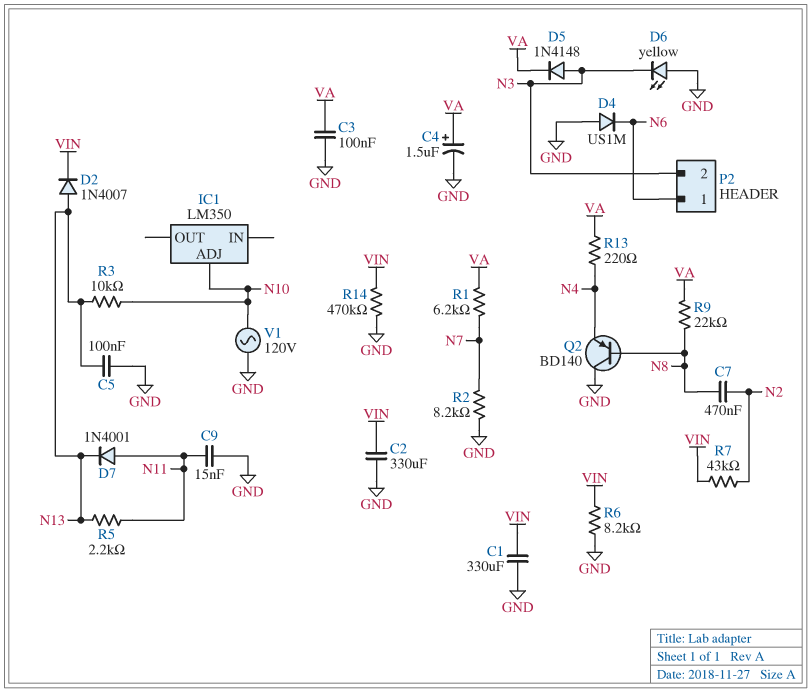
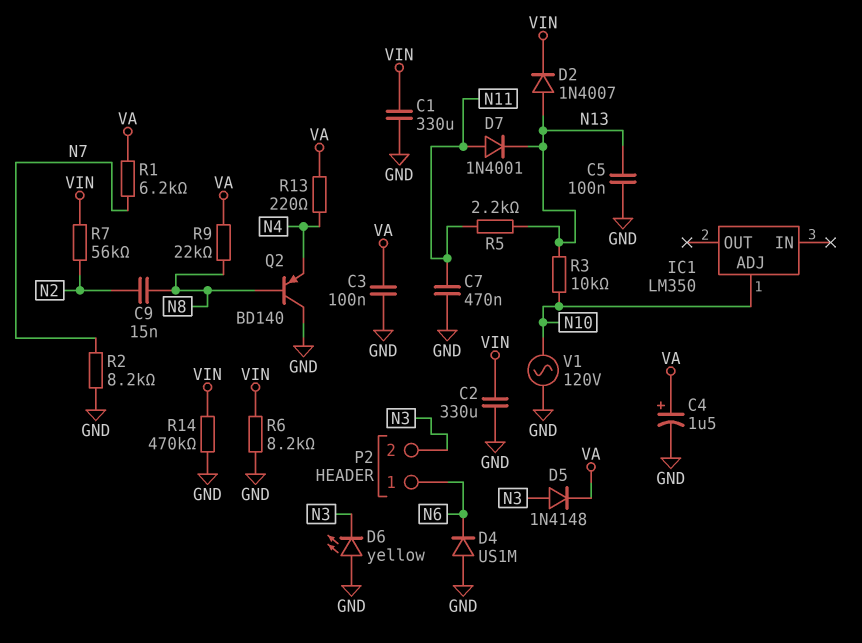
C7: 470nF (N2, N8) -> 470nF (GND, N11)
C9: 15nF (GND, N11) -> 15nF (N2, N8)
R7: 43k (N2, VIN) -> 56k (N2, VIN)

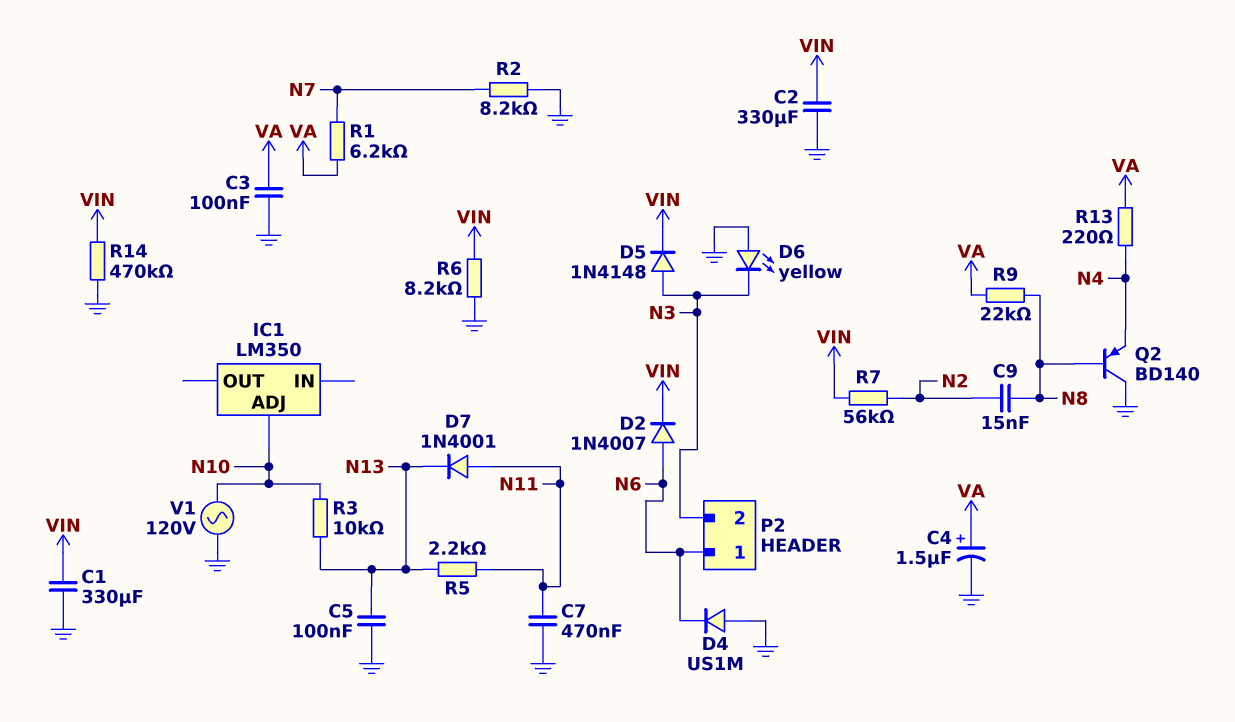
D2: diode 1N4007 (A N13, K VIN) -> diode 1N4007 (A N6, K VIN)
D5: diode 1N4148 (A N3, K VA) -> diode 1N4148 (A N3, K VIN)

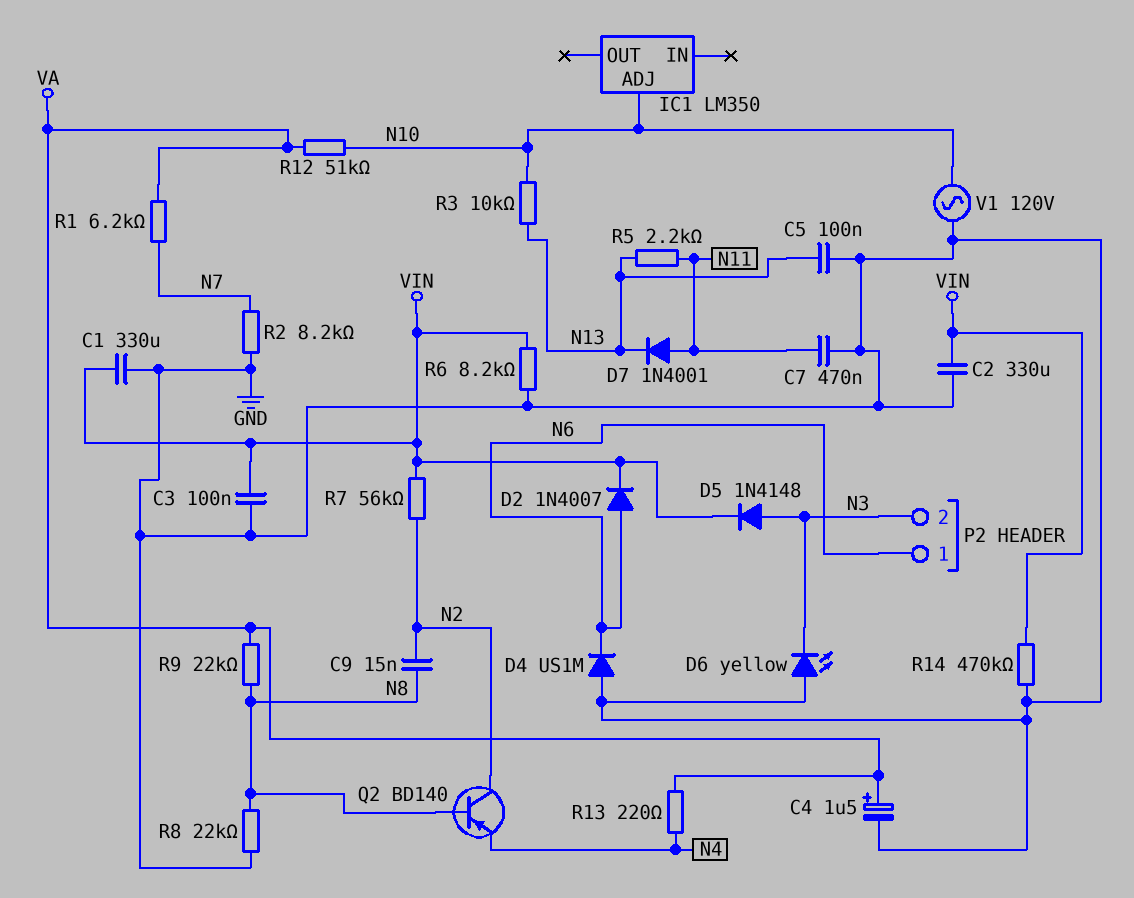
C3: 100nF (GND, VA) -> 100nF (GND, VIN)
Q2: PNP BD140 (B N8, C GND, E N4) -> PNP BD140 (B N8, C N2, E N4)
R8: none -> 22k (GND, N8)
R12: none -> 51k (N10, VA)

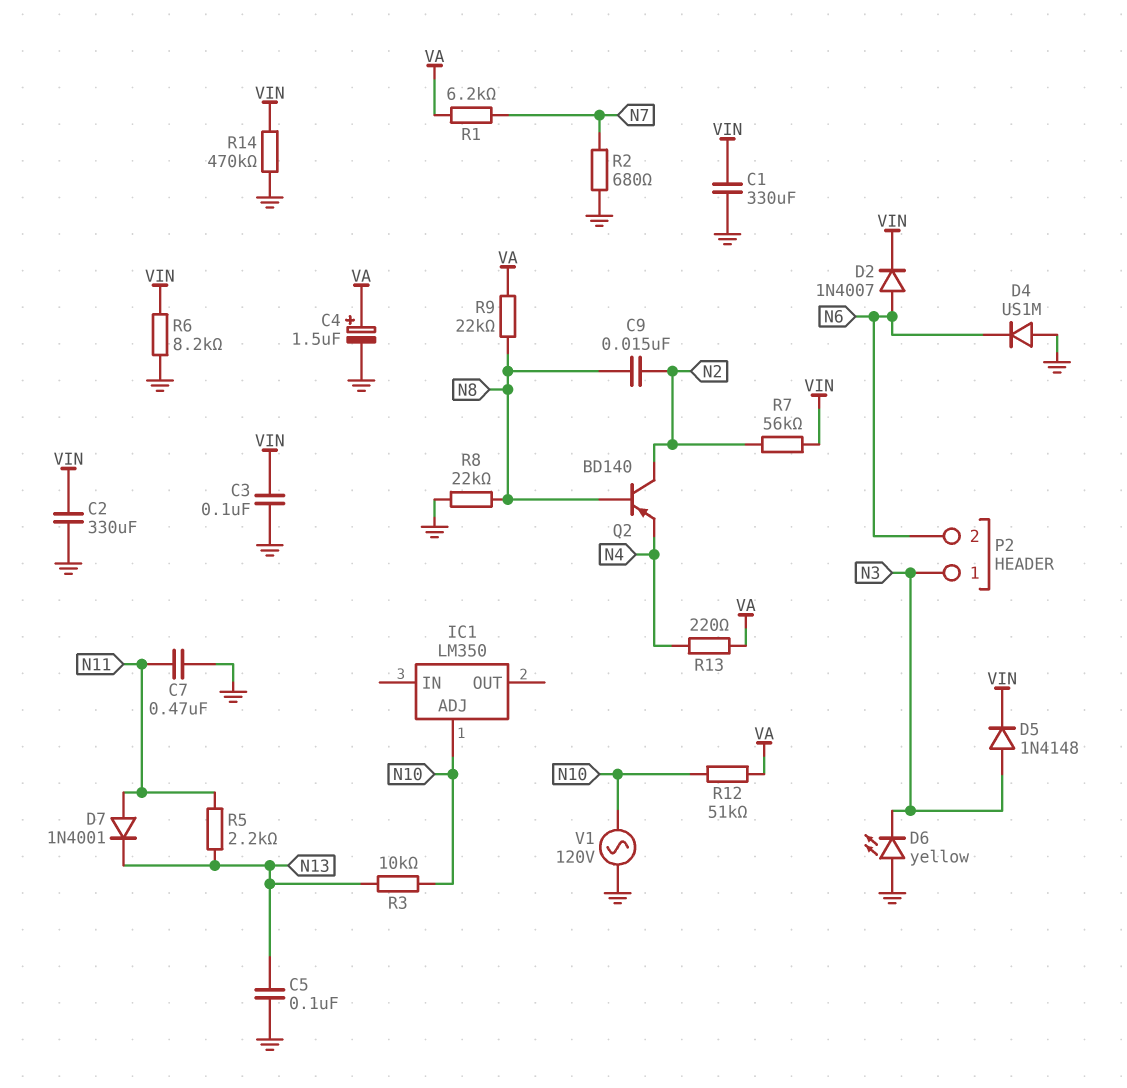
P2 pin 1: N6 -> N3
P2 pin 2: N3 -> N6
R2: 8.2k (GND, N7) -> 680 (GND, N7)

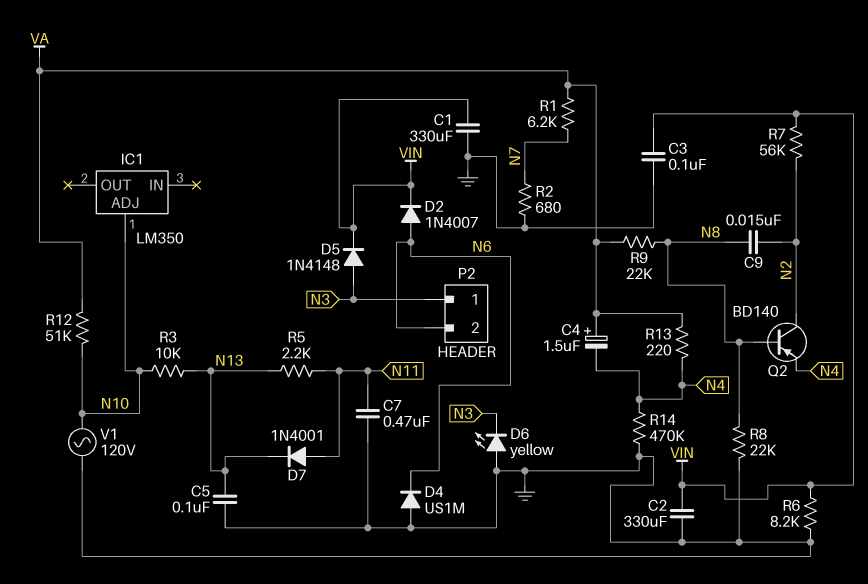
C4: 1.5uF (plus VA, minus GND) -> 1.5uF (plus VA, minus N4)
R14: 470k (GND, VIN) -> 470k (GND, N4)

